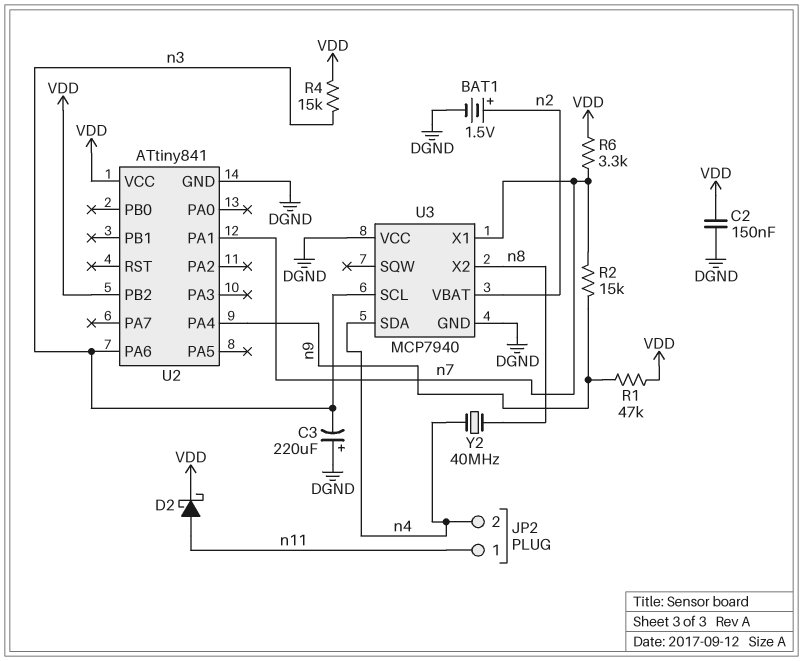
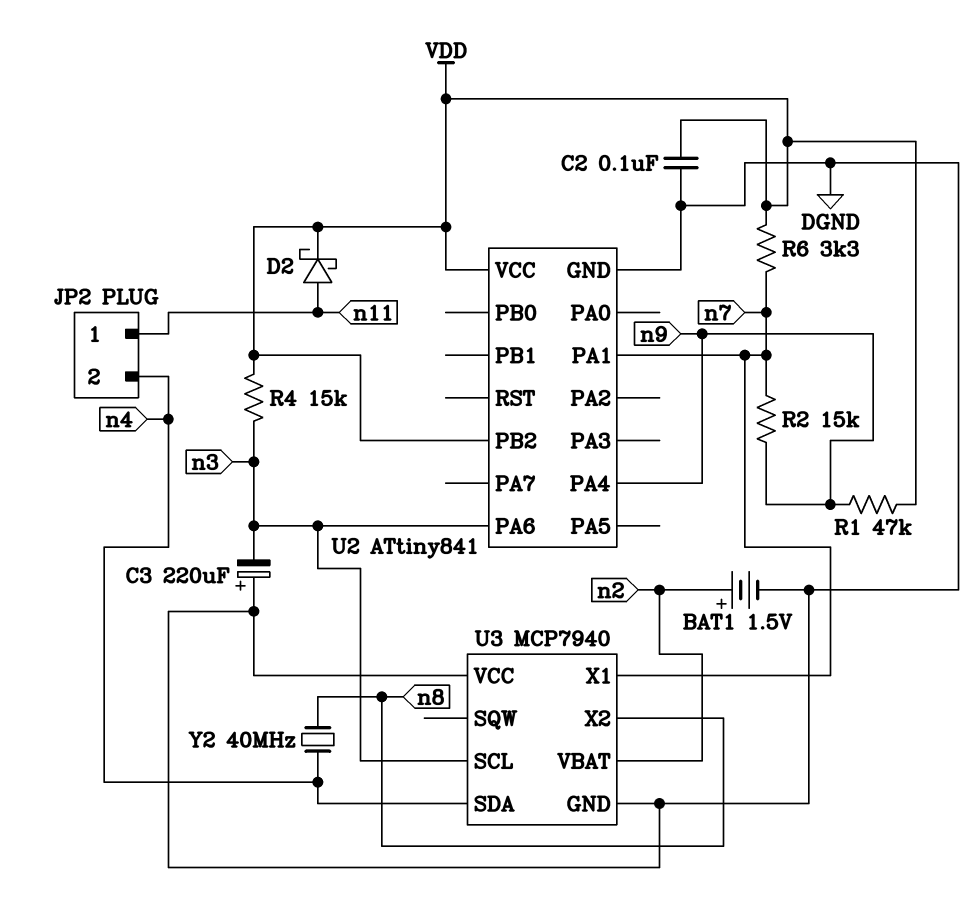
C2: 150nF (DGND, VDD) -> 100nF (DGND, VDD)

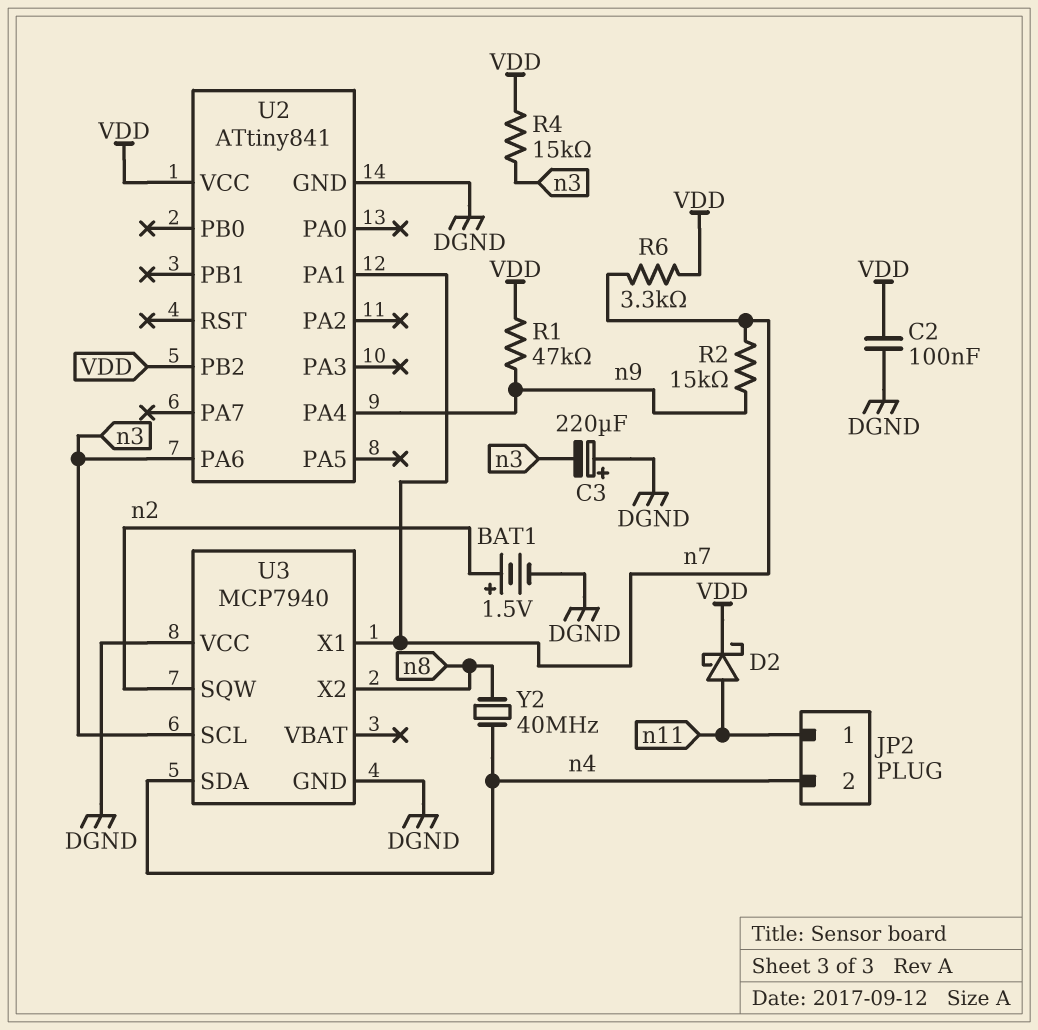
U3 pin SQW: none -> n2
U3 pin VBAT: n2 -> none

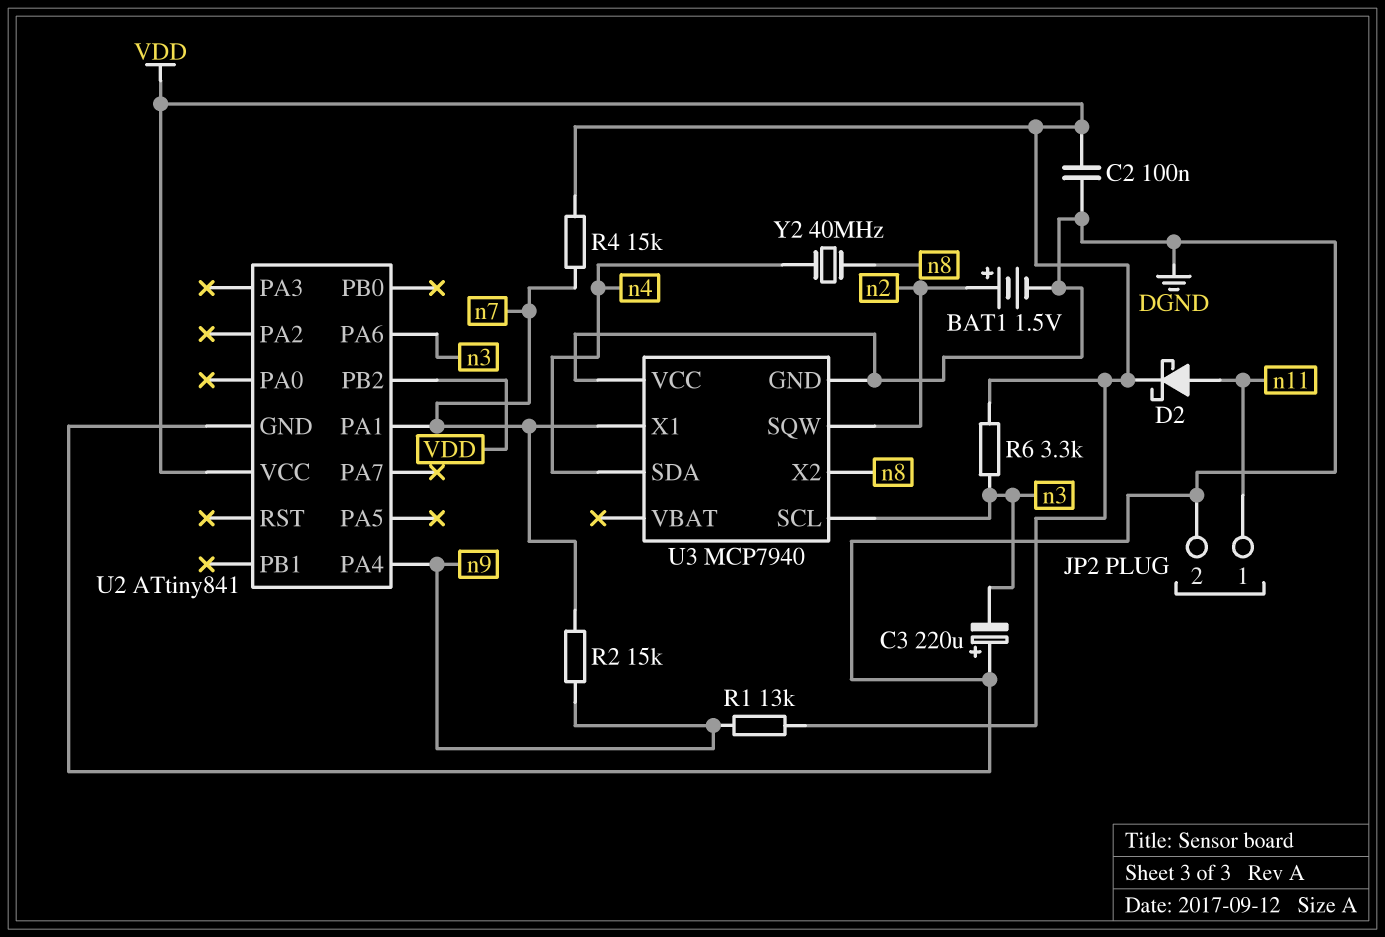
JP2 pin 2: n4 -> DGND
R1: 47k (VDD, n9) -> 13k (VDD, n9)
R4: 15k (VDD, n3) -> 15k (VDD, n7)
R6: 3.3k (VDD, n7) -> 3.3k (VDD, n3)

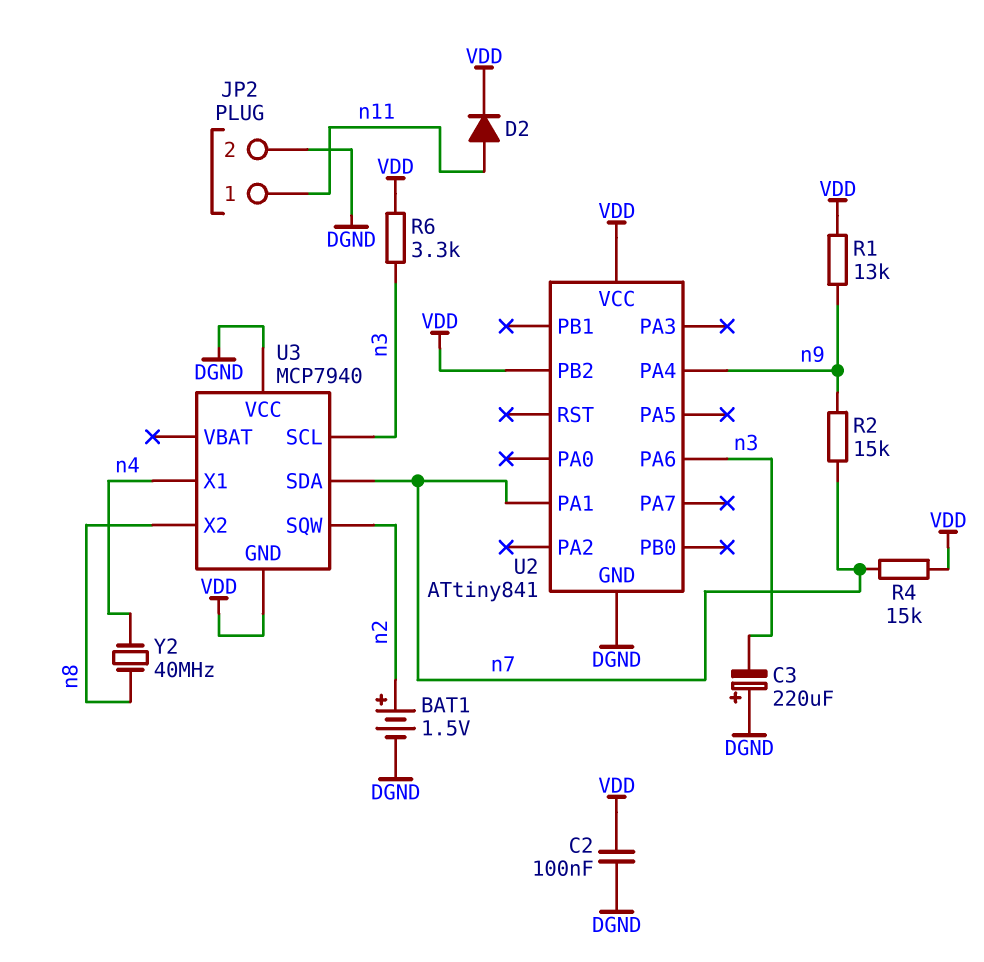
D2: schottky (A n11, K VDD) -> diode (A n11, K VDD)
U3 pin GND: DGND -> VDD
U3 pin SDA: n4 -> n7
U3 pin X1: n7 -> n4

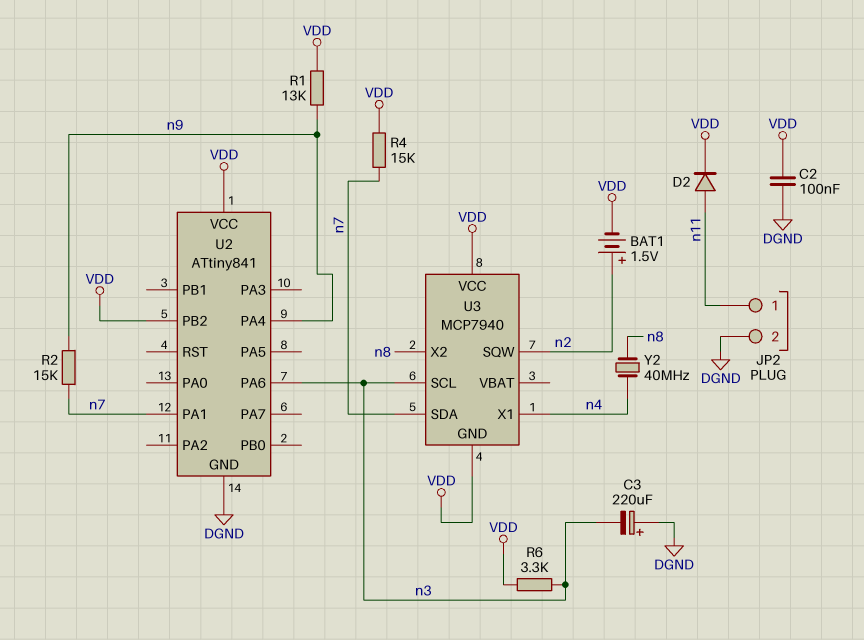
BAT1: 1.5V (plus n2, minus DGND) -> 1.5V (plus n2, minus VDD)
U3 pin VCC: DGND -> VDD

